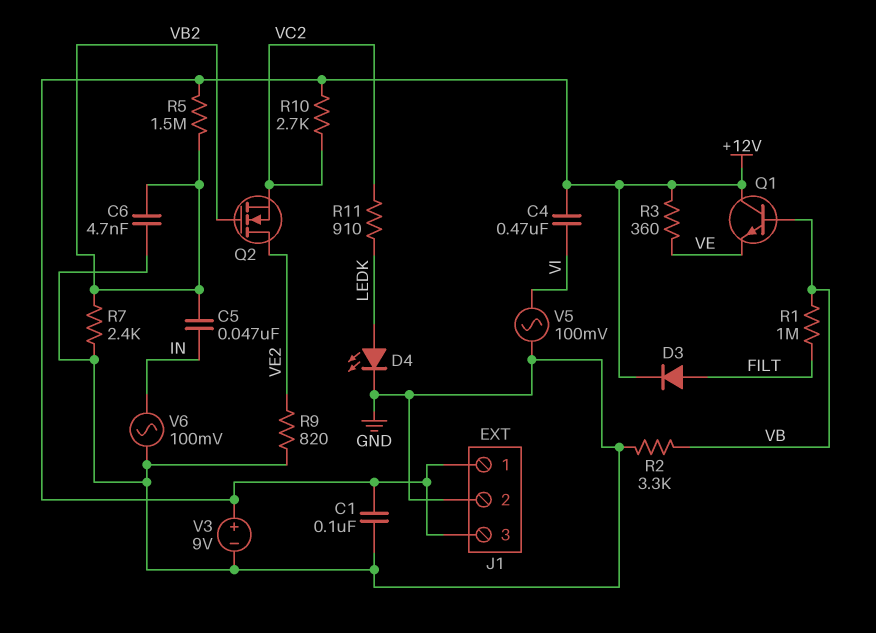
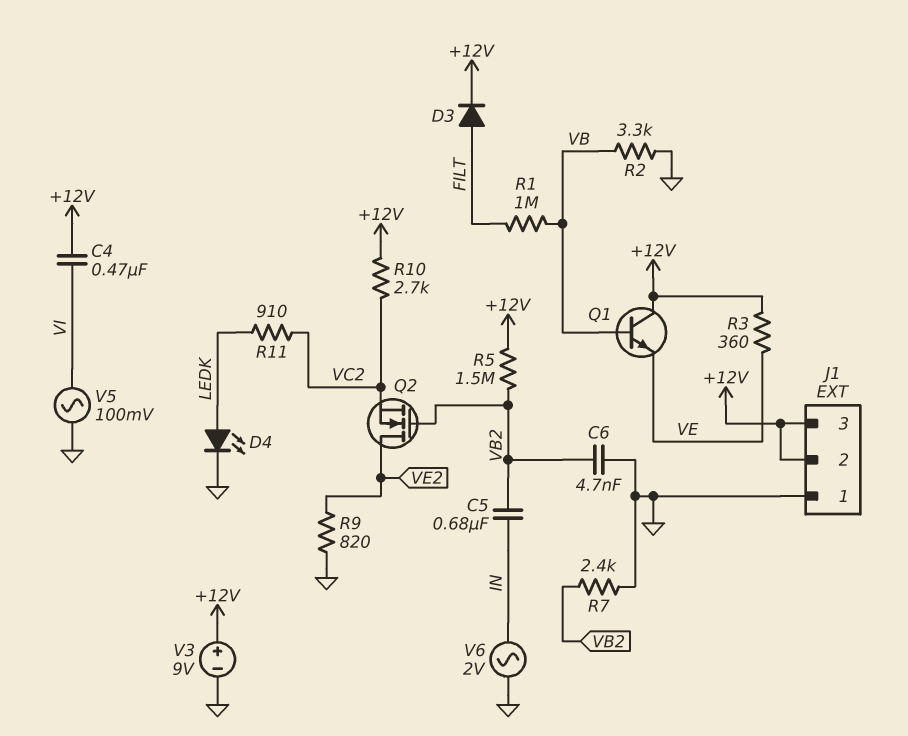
C1: 100nF (+12V, GND) -> none
C5: 47nF (IN, VB2) -> 680nF (IN, VB2)
J1 pin 1: +12V -> GND
J1 pin 2: GND -> +12V
V6: AC 100mV (GND, IN) -> AC 2V (GND, IN)

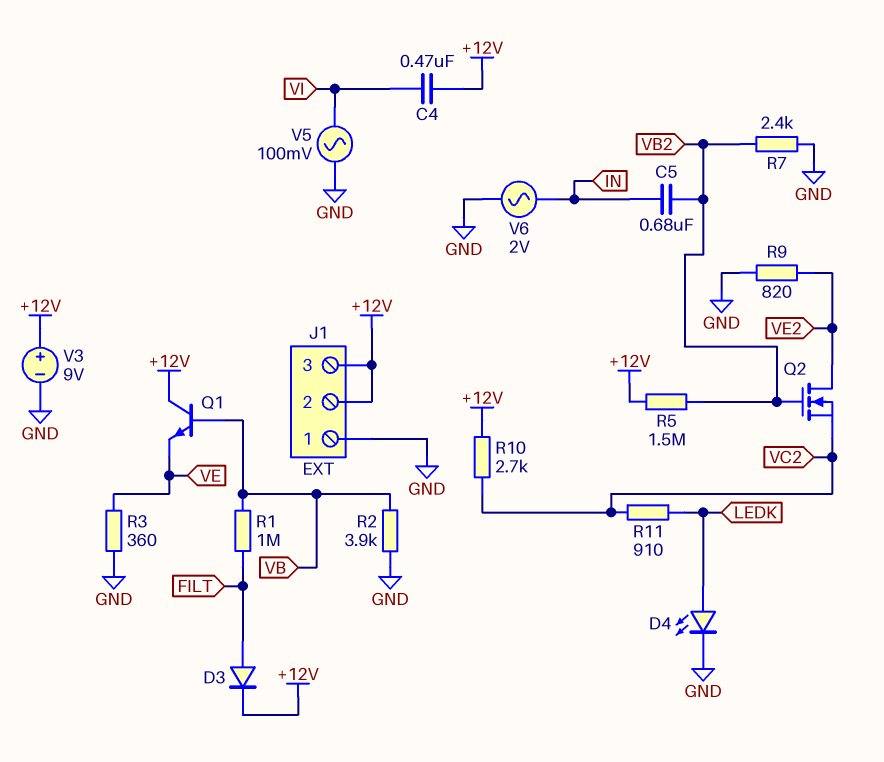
C6: 4.7nF (GND, VB2) -> none
R2: 3.3k (GND, VB) -> 3.9k (GND, VB)
R3: 360 (+12V, VE) -> 360 (GND, VE)

